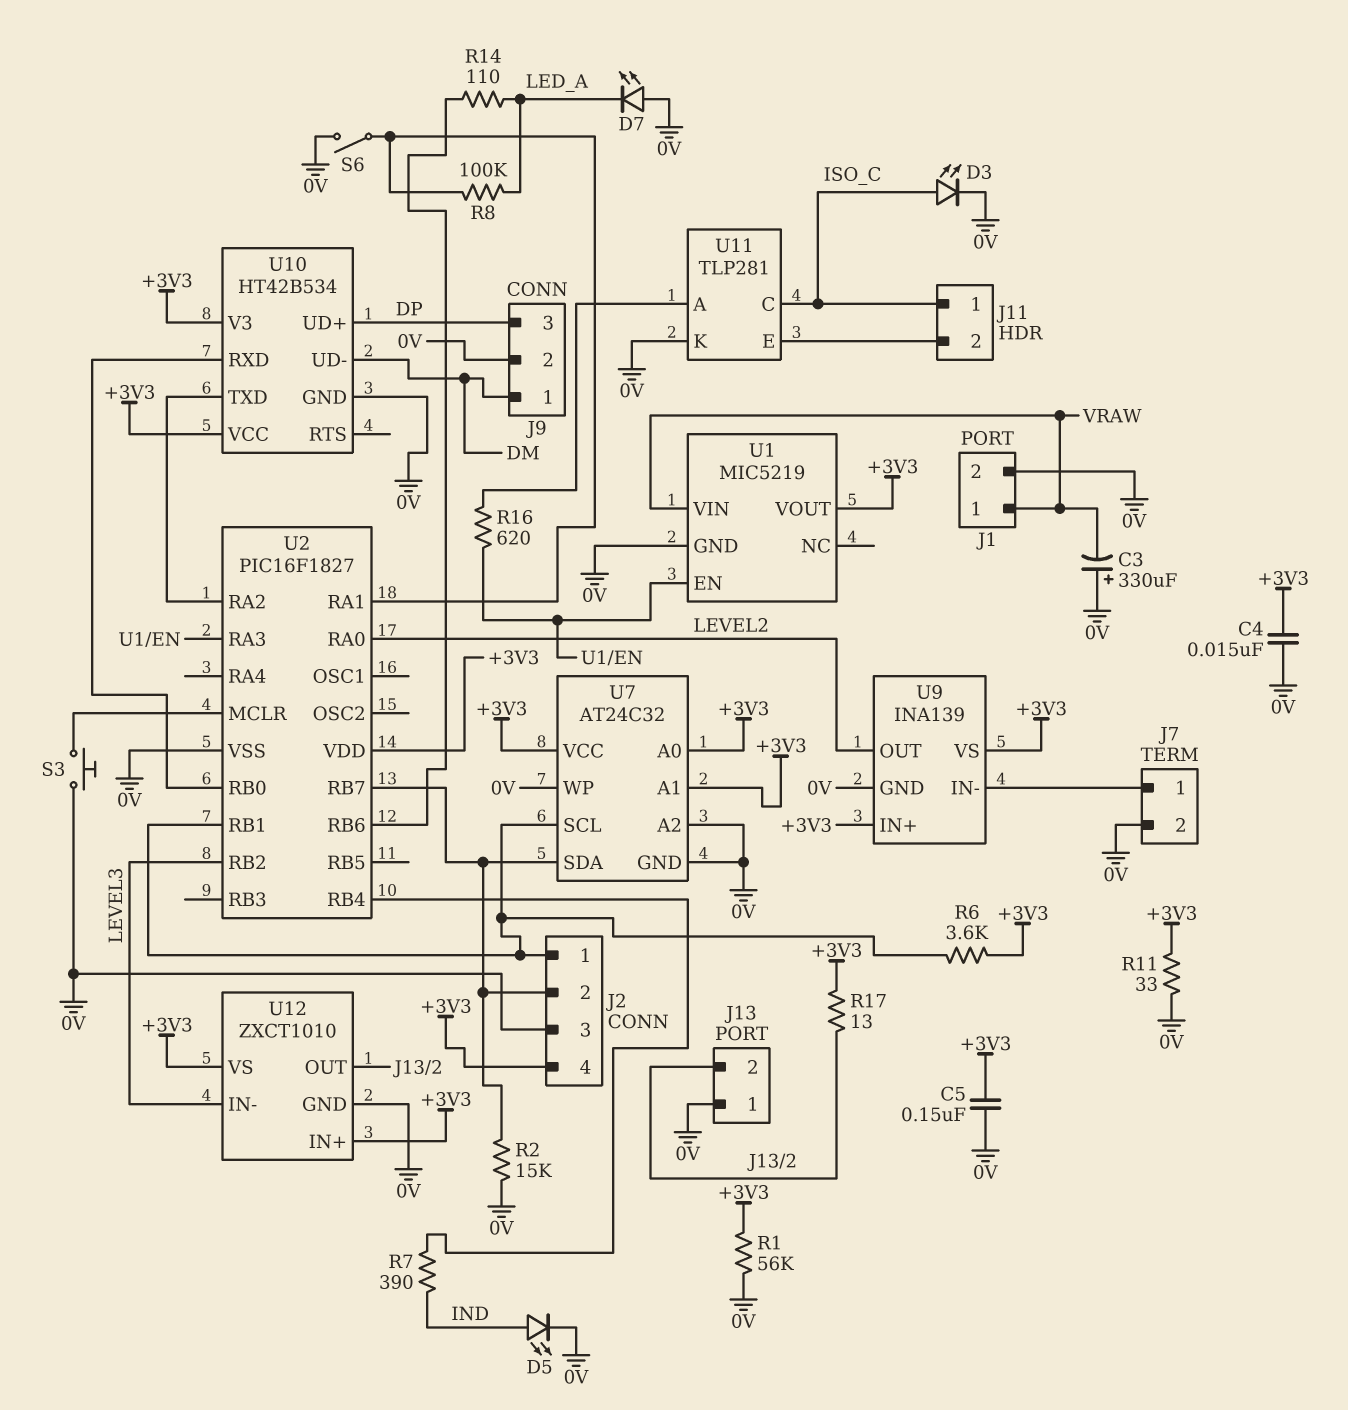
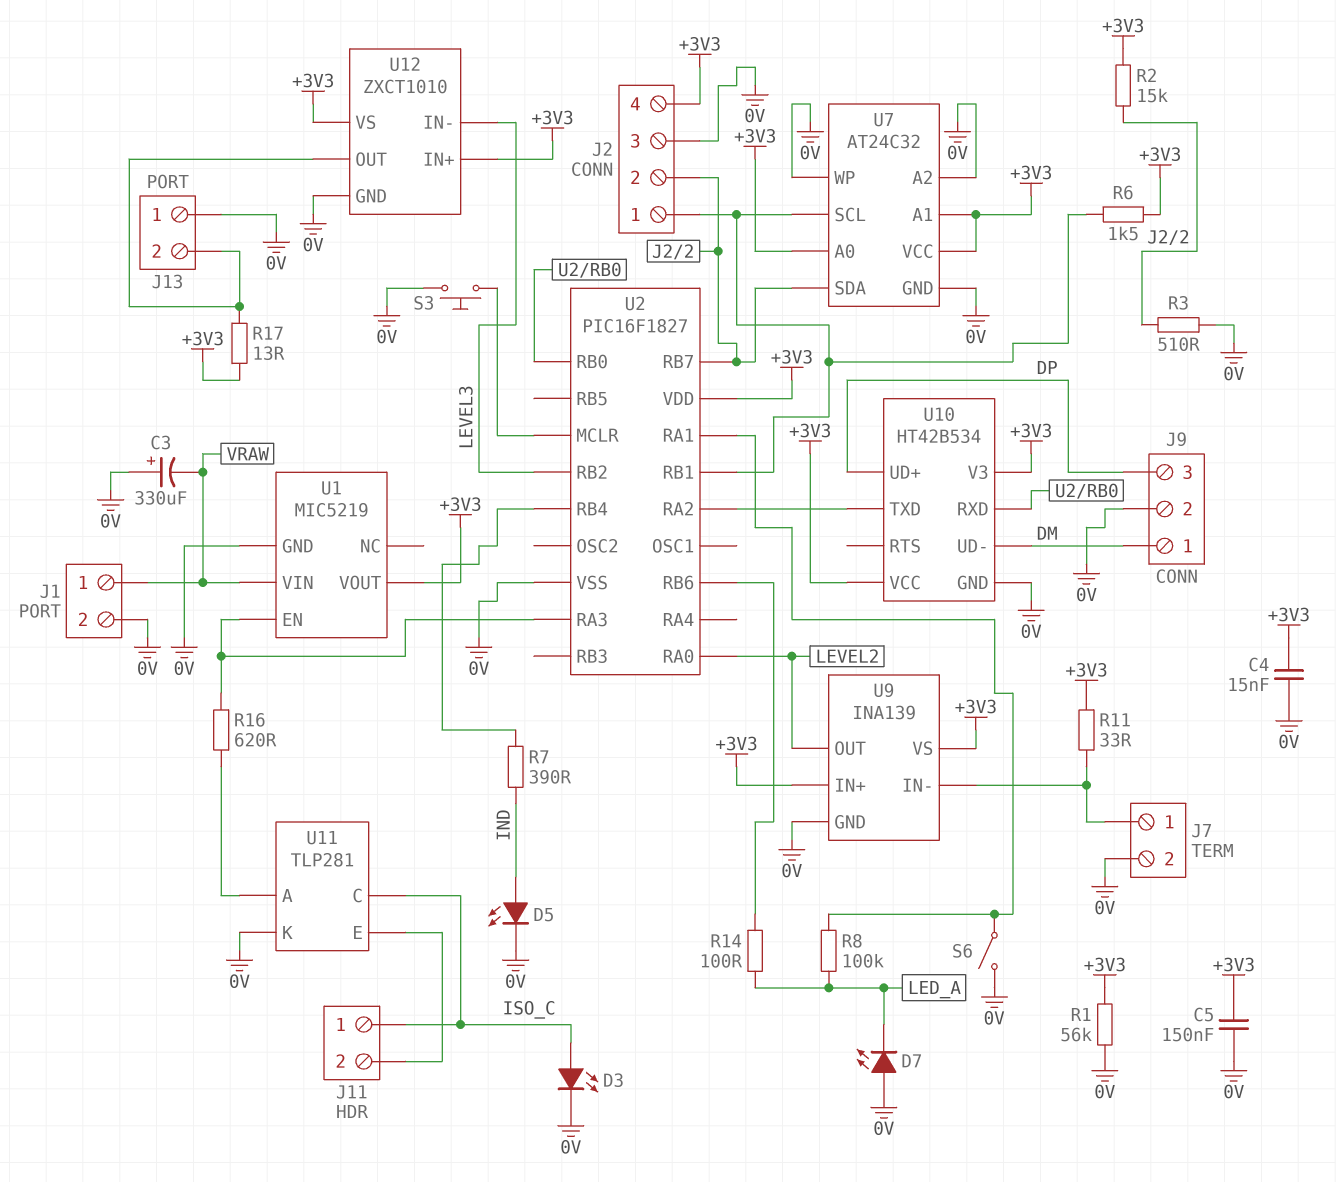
R2: 15k (0V, J2/2) -> 15k (+3V3, J2/2)
R3: none -> 510 (0V, J2/2)
R6: 3.6k (+3V3, J2/1) -> 1.5k (+3V3, J2/1)
R11: 33 (+3V3, 0V) -> 33 (+3V3, J7/1)
R14: 110 (LED_A, U2/RB6) -> 100 (LED_A, U2/RB6)

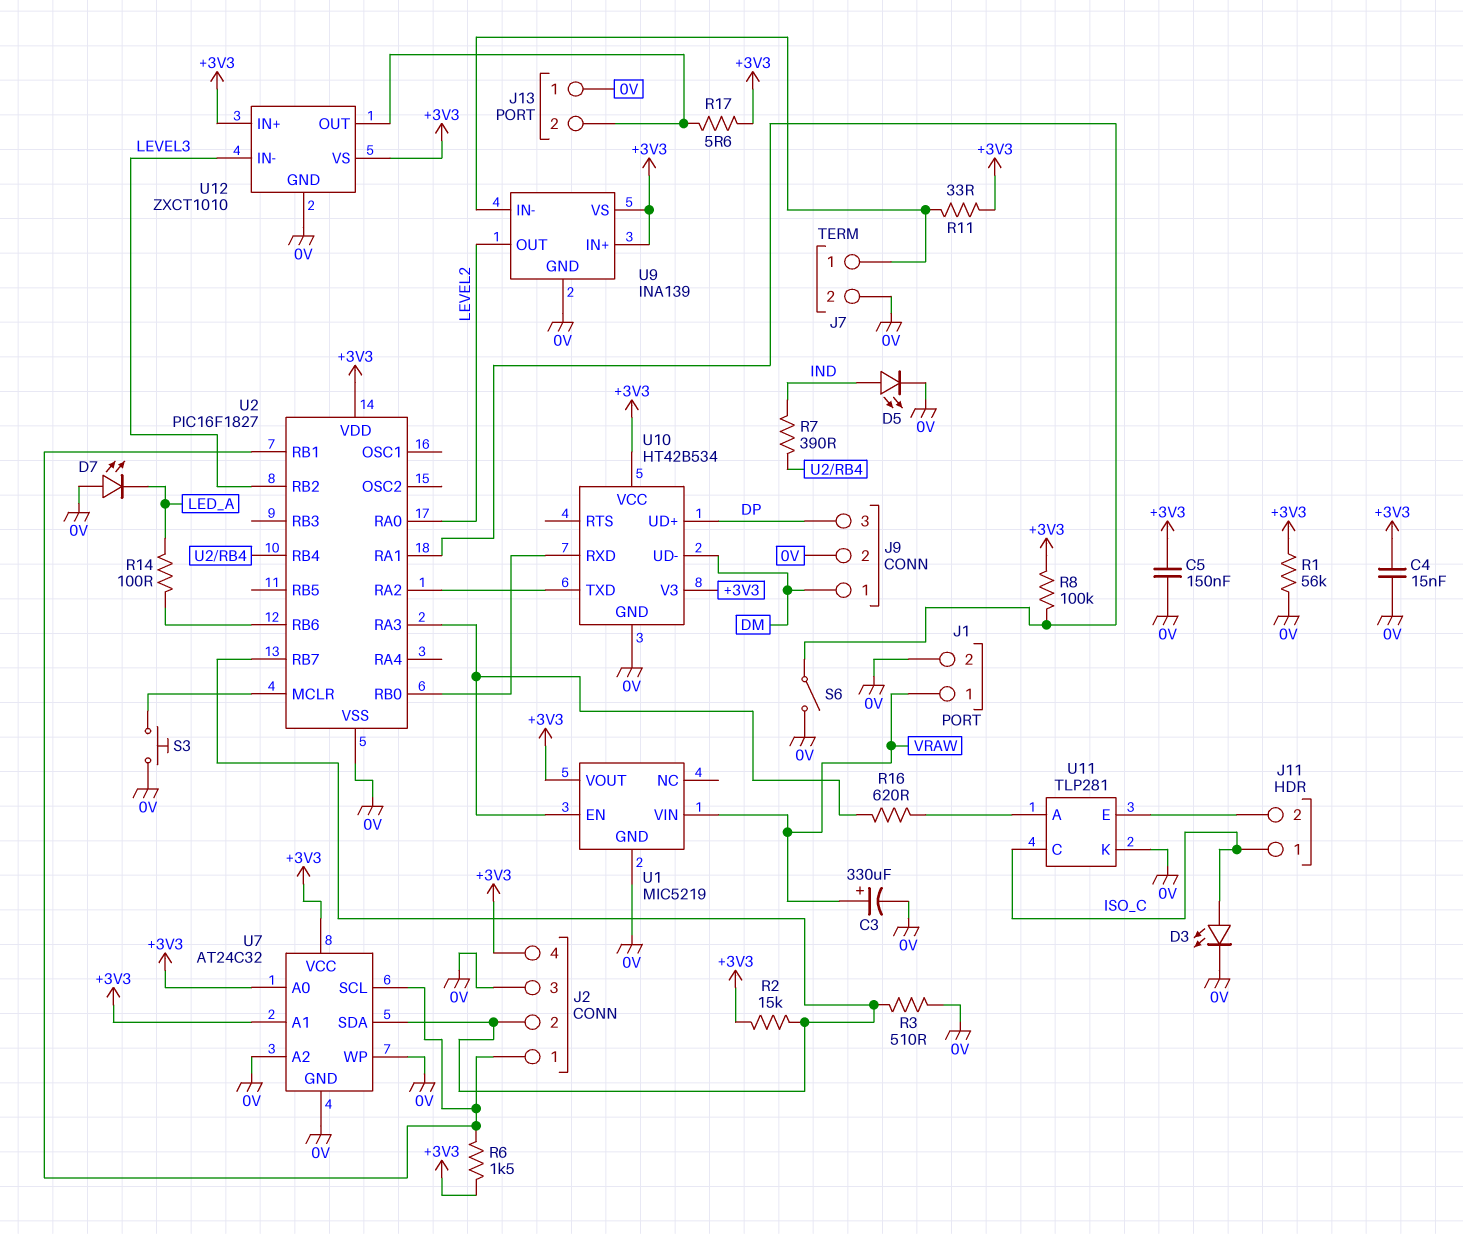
C3: 330uF (plus 0V, minus VRAW) -> 330uF (plus VRAW, minus 0V)
R8: 100k (LED_A, U2/RA1) -> 100k (+3V3, U2/RA1)
R17: 13 (+3V3, J13/2) -> 5.6 (+3V3, J13/2)

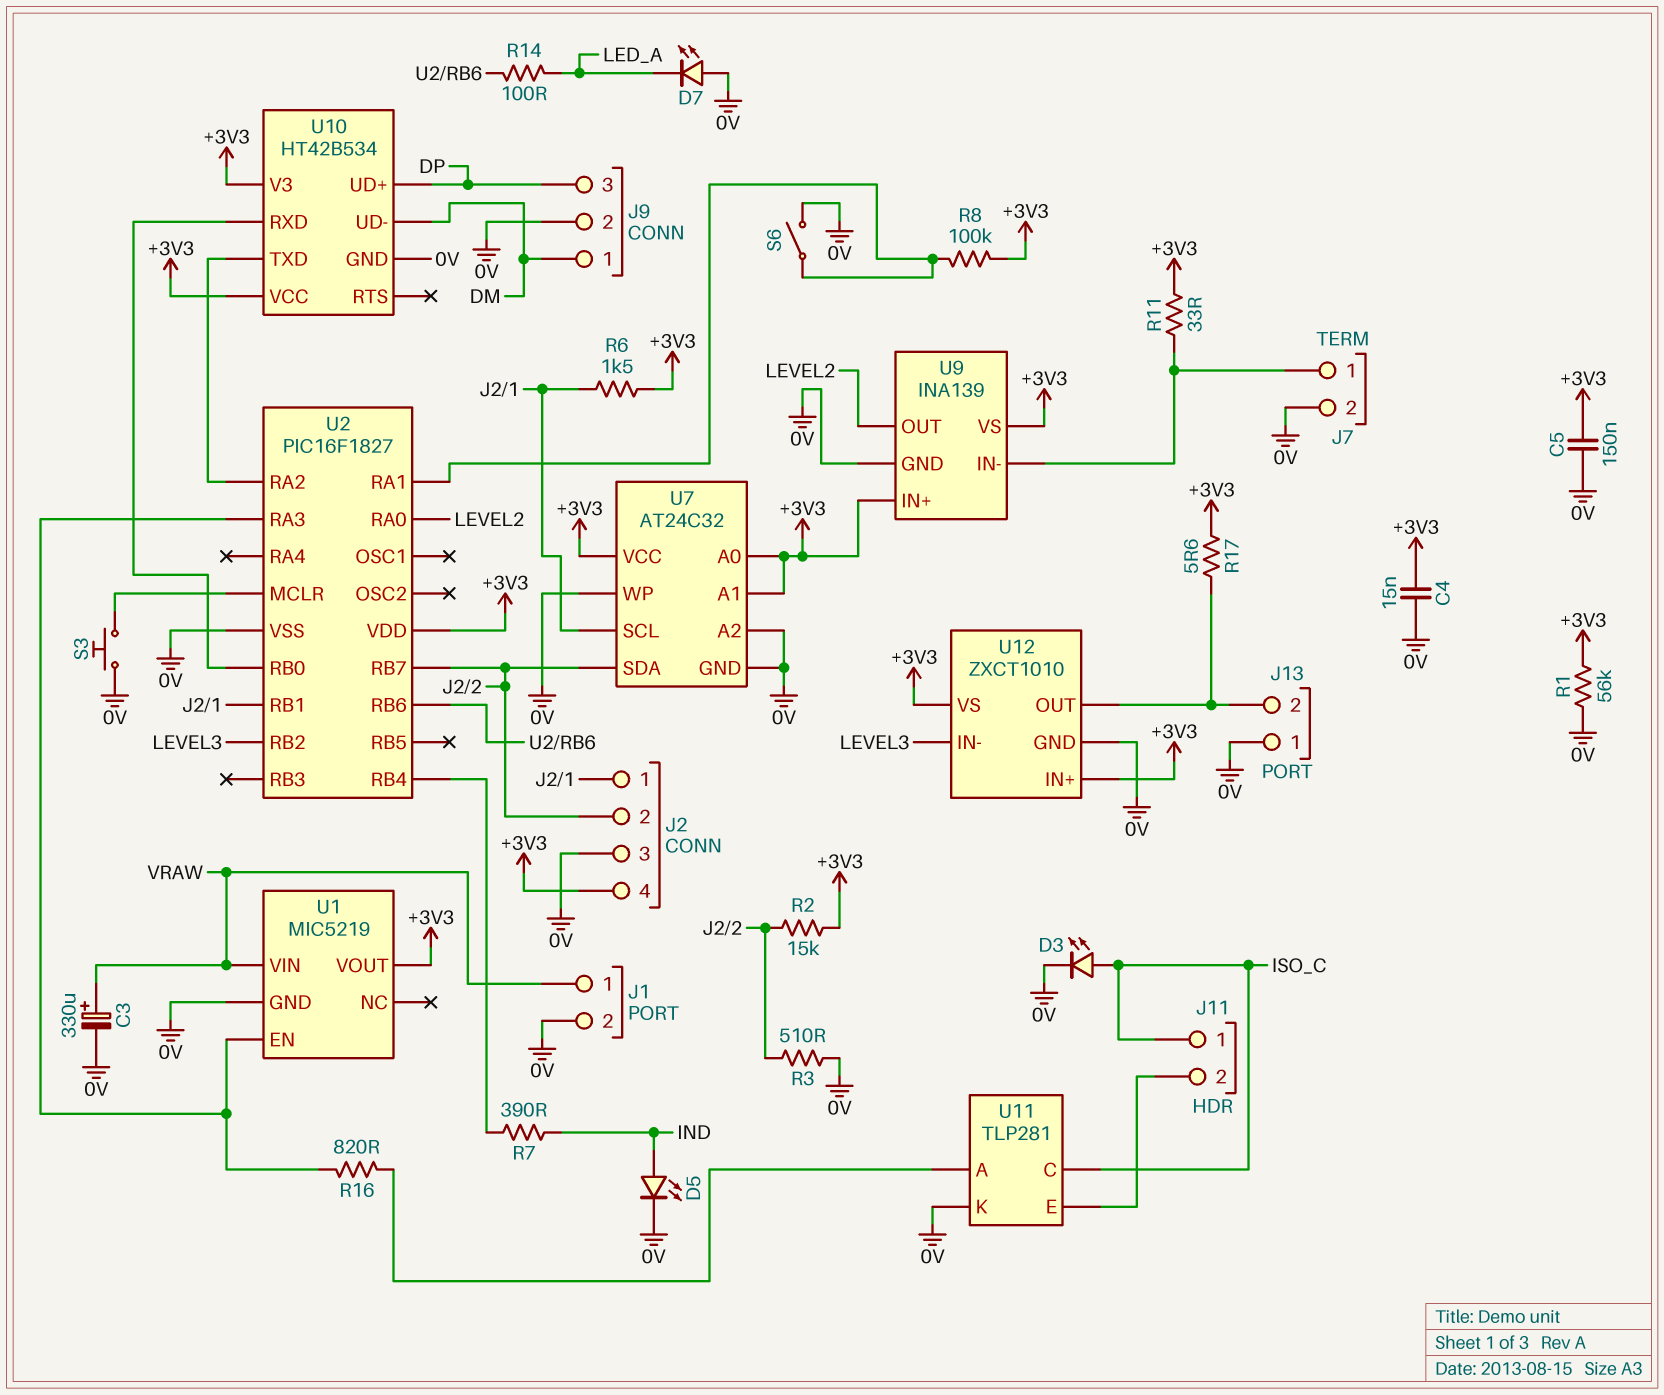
R16: 620 (U1/EN, U11/A) -> 820 (U1/EN, U11/A)

